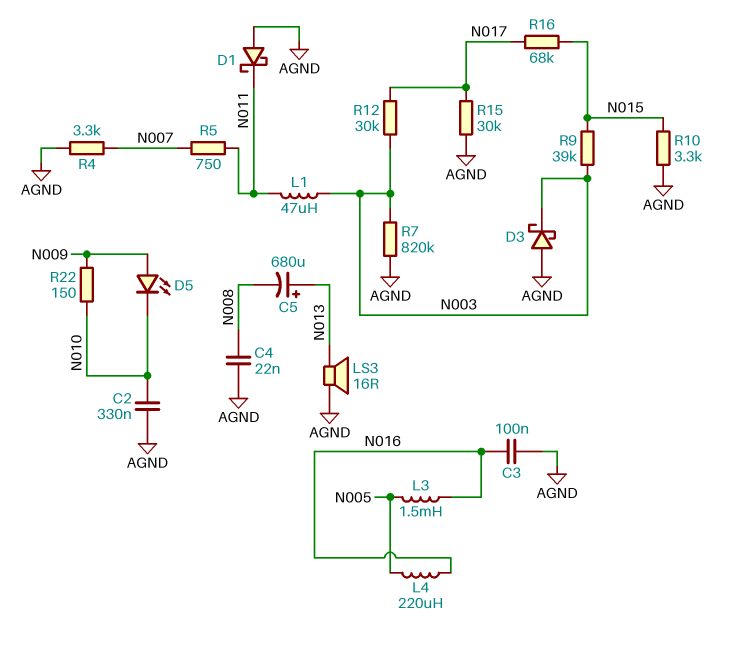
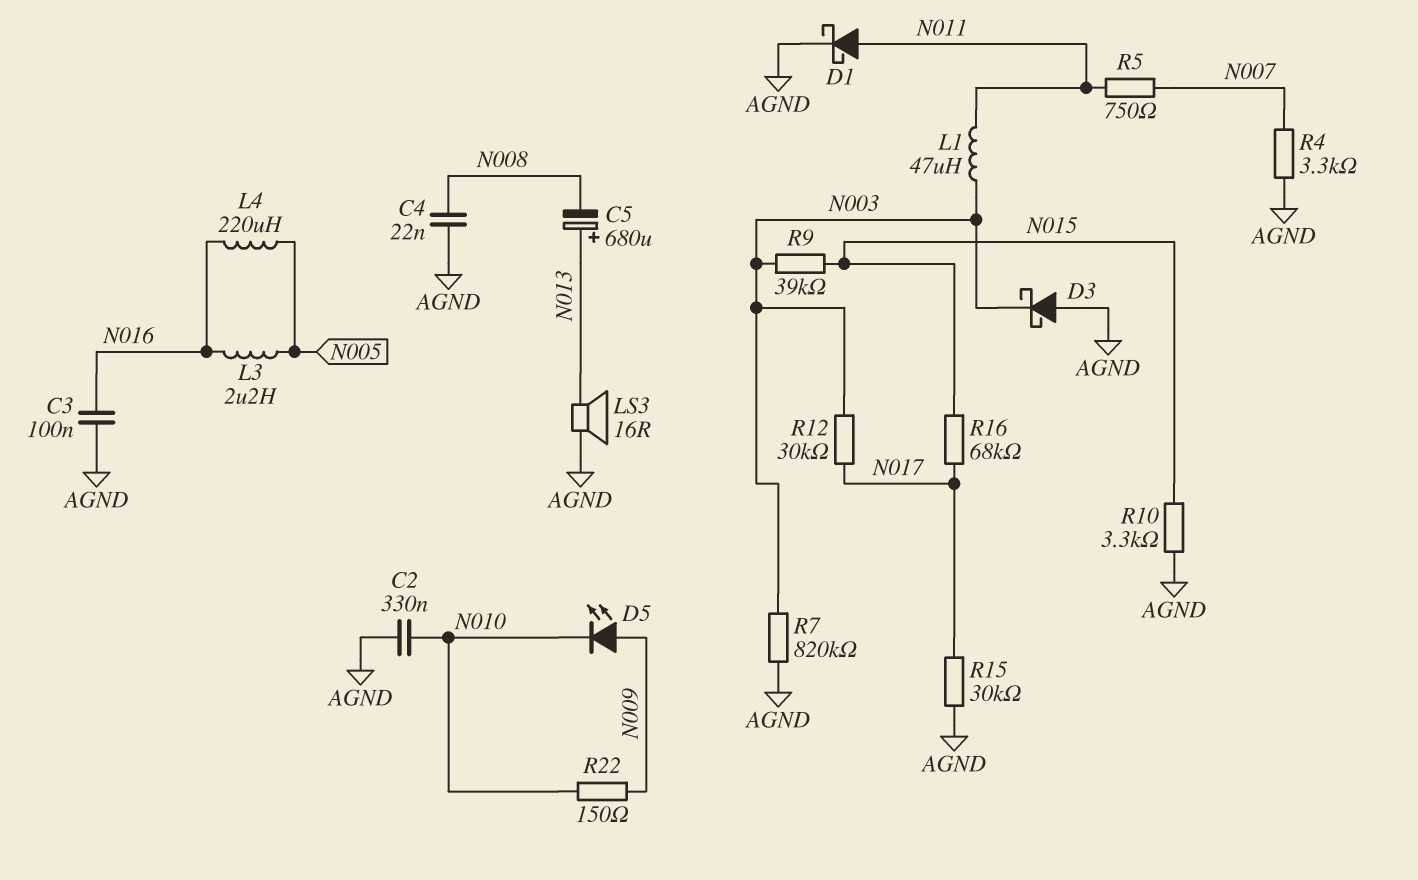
D1: schottky (A AGND, K N011) -> schottky (A N011, K AGND)
L3: 1.5mH (N005, N016) -> 2.2uH (N005, N016)

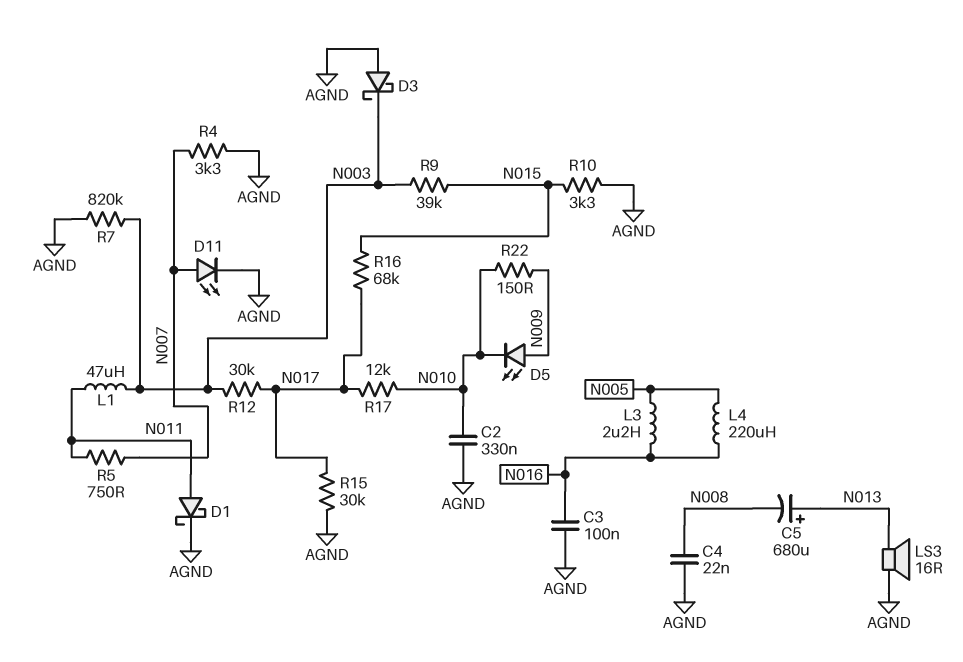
D11: none -> LED (A N007, K AGND)
R17: none -> 12k (N010, N017)

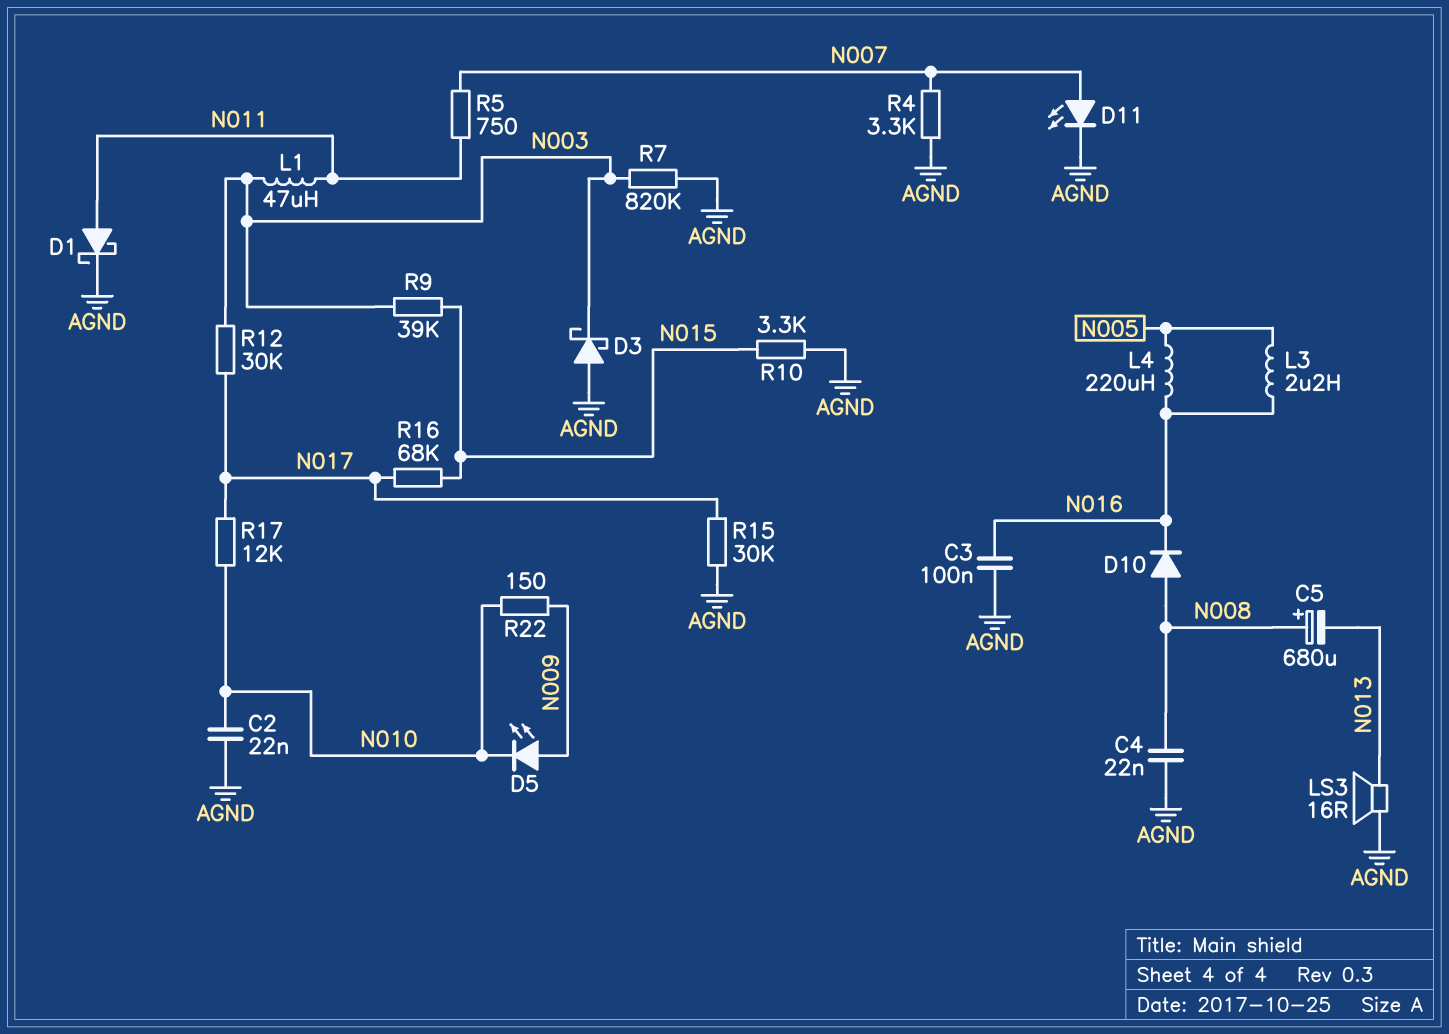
C2: 330nF (AGND, N010) -> 22nF (AGND, N010)
C5: 680uF (plus N013, minus N008) -> 680uF (plus N008, minus N013)
D10: none -> diode (A N008, K N016)

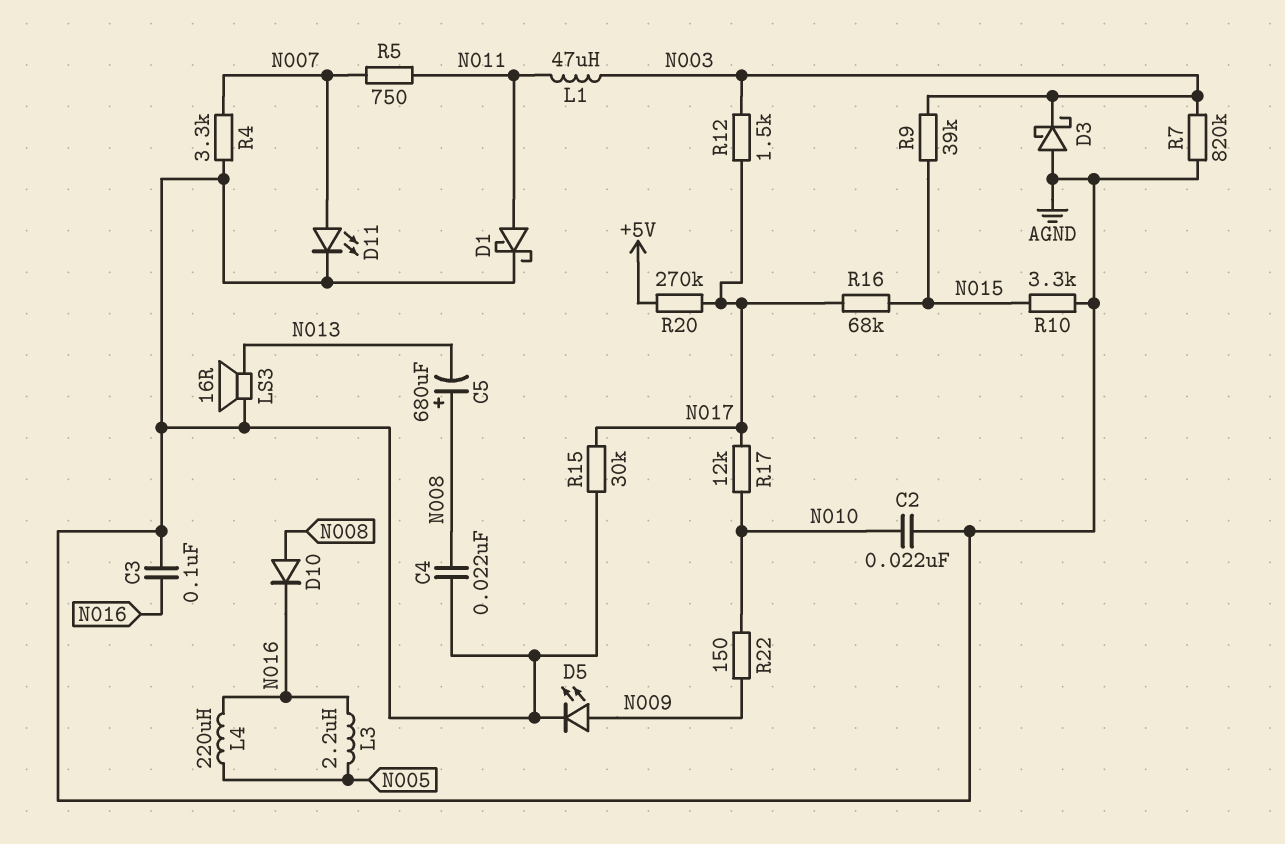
D5: LED (A N009, K N010) -> LED (A N009, K AGND)
R12: 30k (N003, N017) -> 1.5k (N003, N017)
R20: none -> 270k (+5V, N017)

